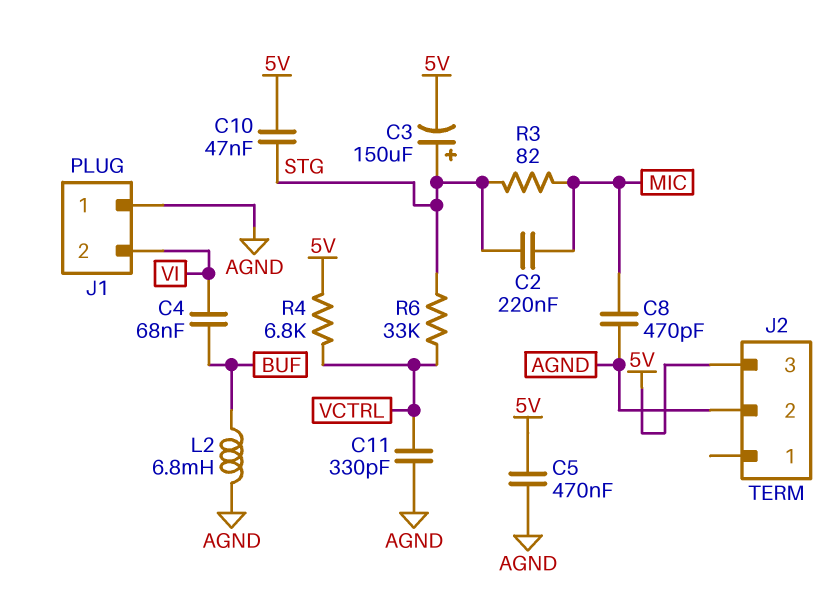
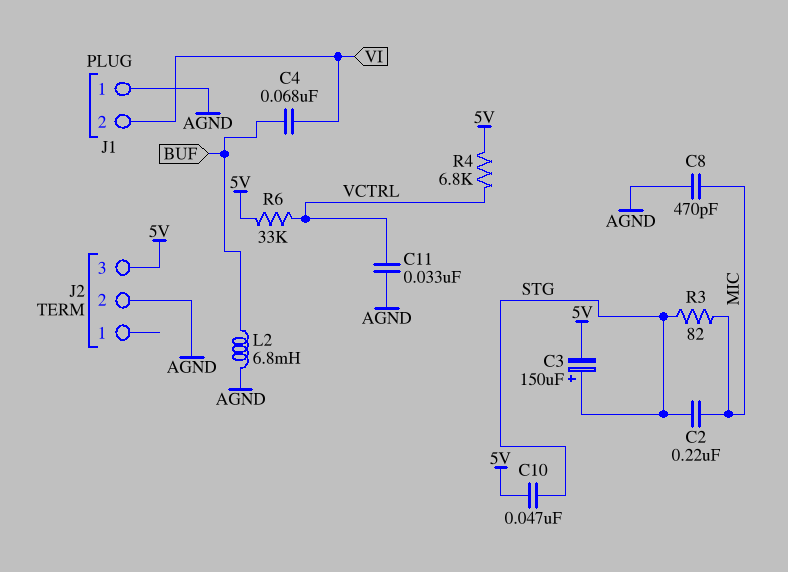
C5: 470nF (5V, AGND) -> none
C11: 330pF (AGND, VCTRL) -> 33nF (AGND, VCTRL)
R6: 33k (STG, VCTRL) -> 33k (5V, VCTRL)

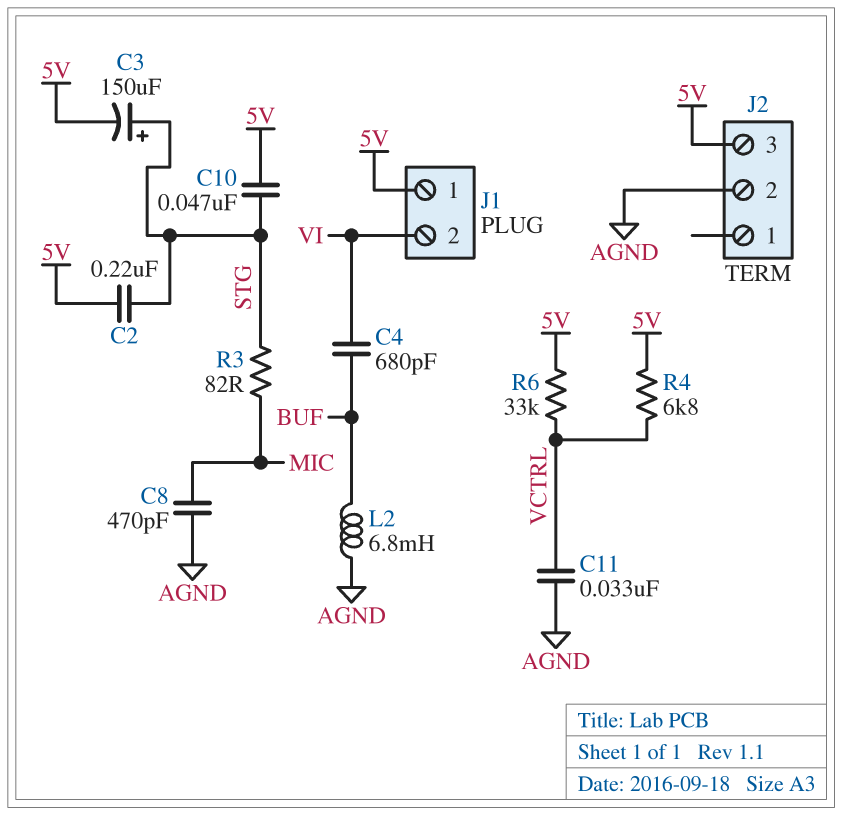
C2: 220nF (MIC, STG) -> 220nF (5V, STG)
C4: 68nF (BUF, VI) -> 680pF (BUF, VI)
J1 pin 1: AGND -> 5V

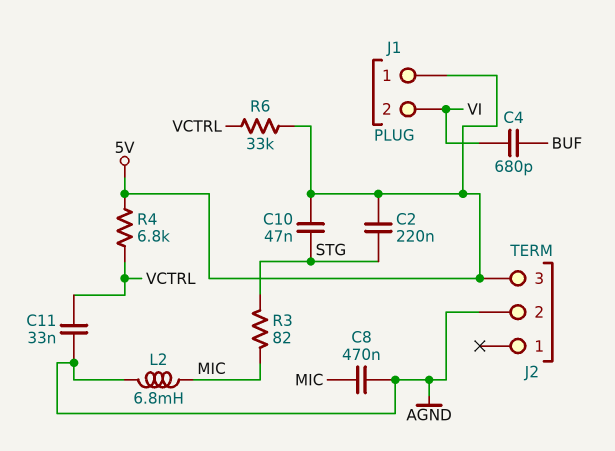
C3: 150uF (plus STG, minus 5V) -> none
C8: 470pF (AGND, MIC) -> 470nF (AGND, MIC)
L2: 6.8mH (AGND, BUF) -> 6.8mH (AGND, MIC)

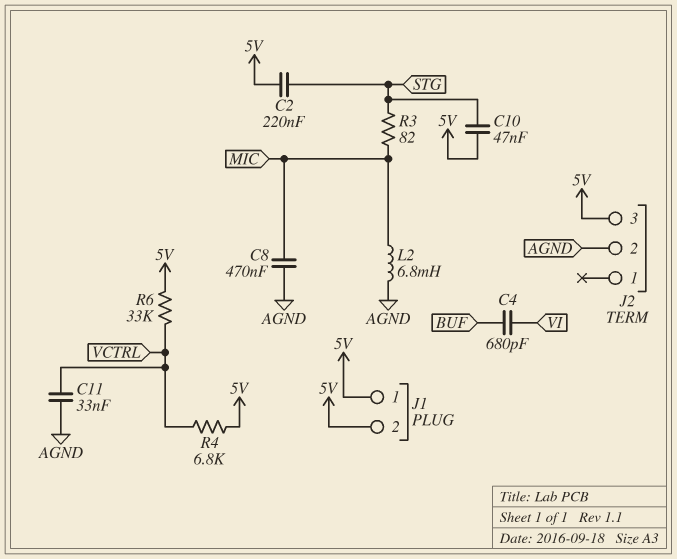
J1 pin 2: VI -> 5V

